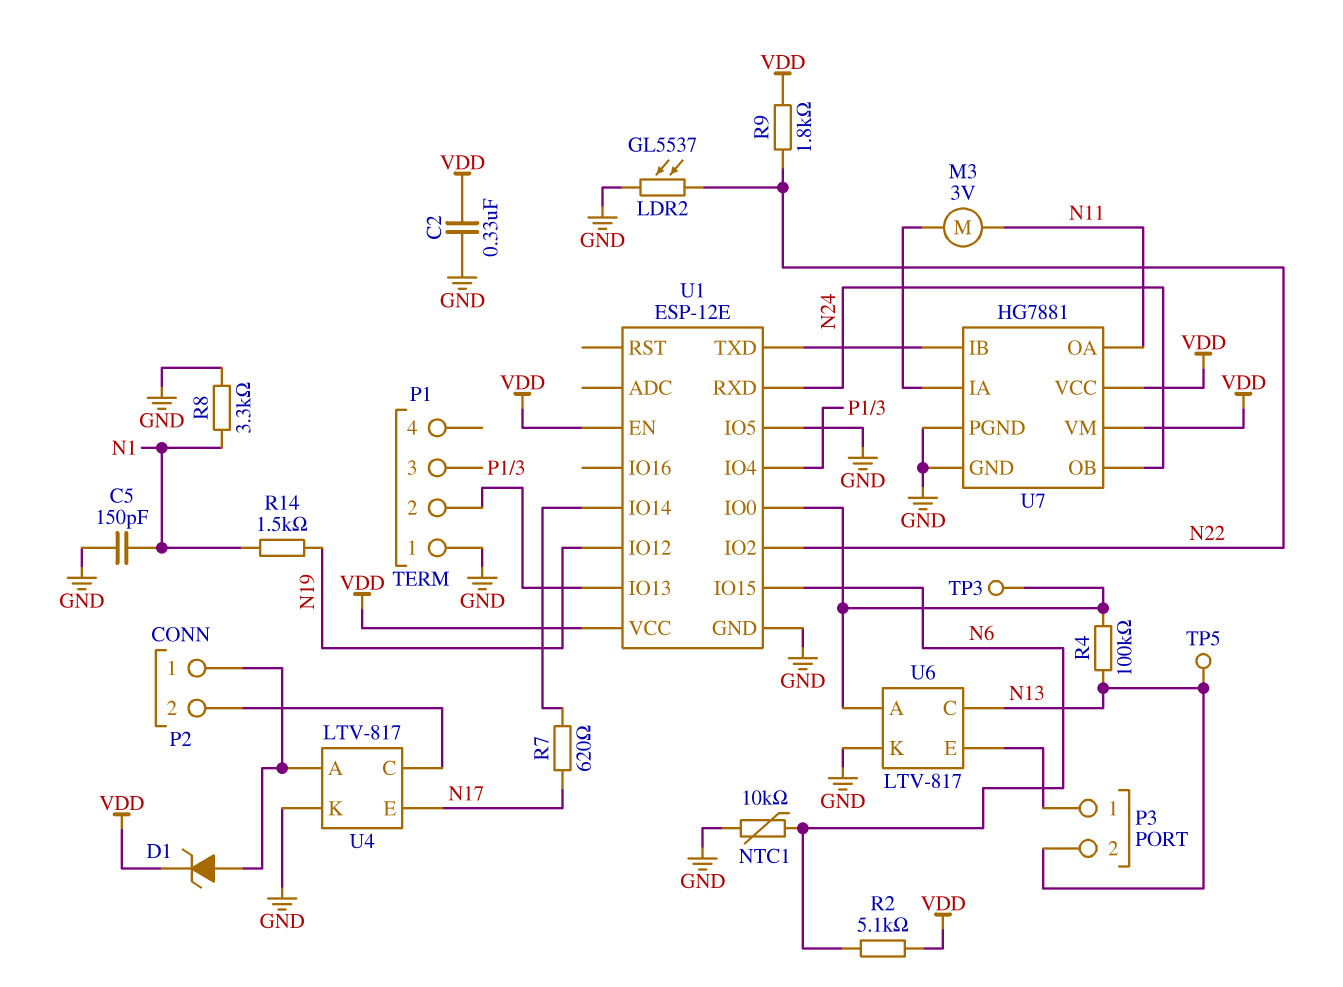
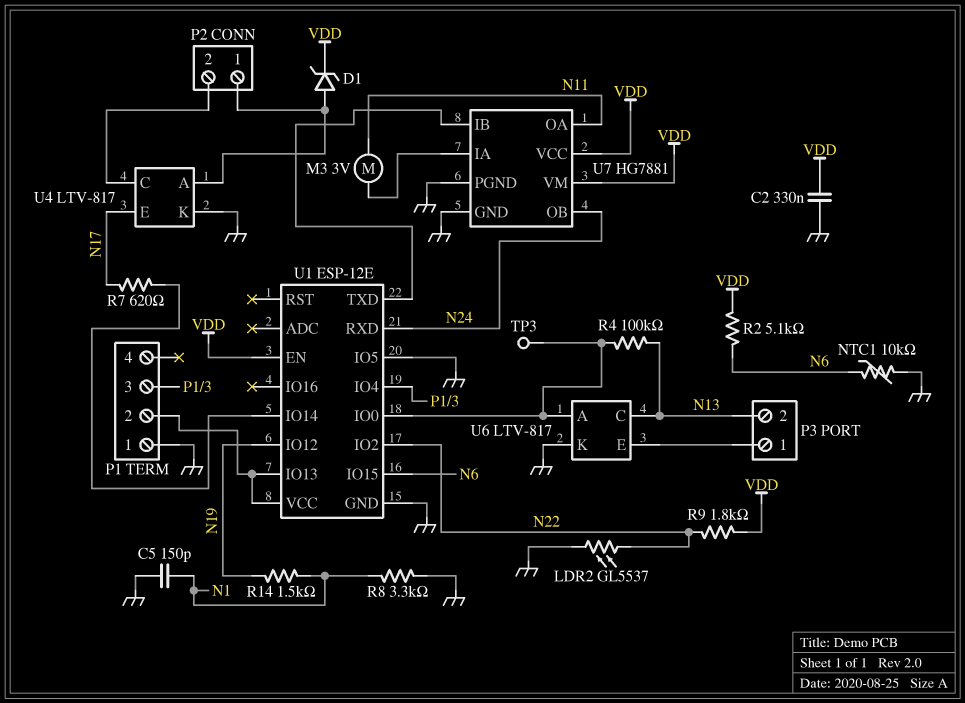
TP5: test point (N13) -> none
U1 pin VCC: VDD -> P1/2

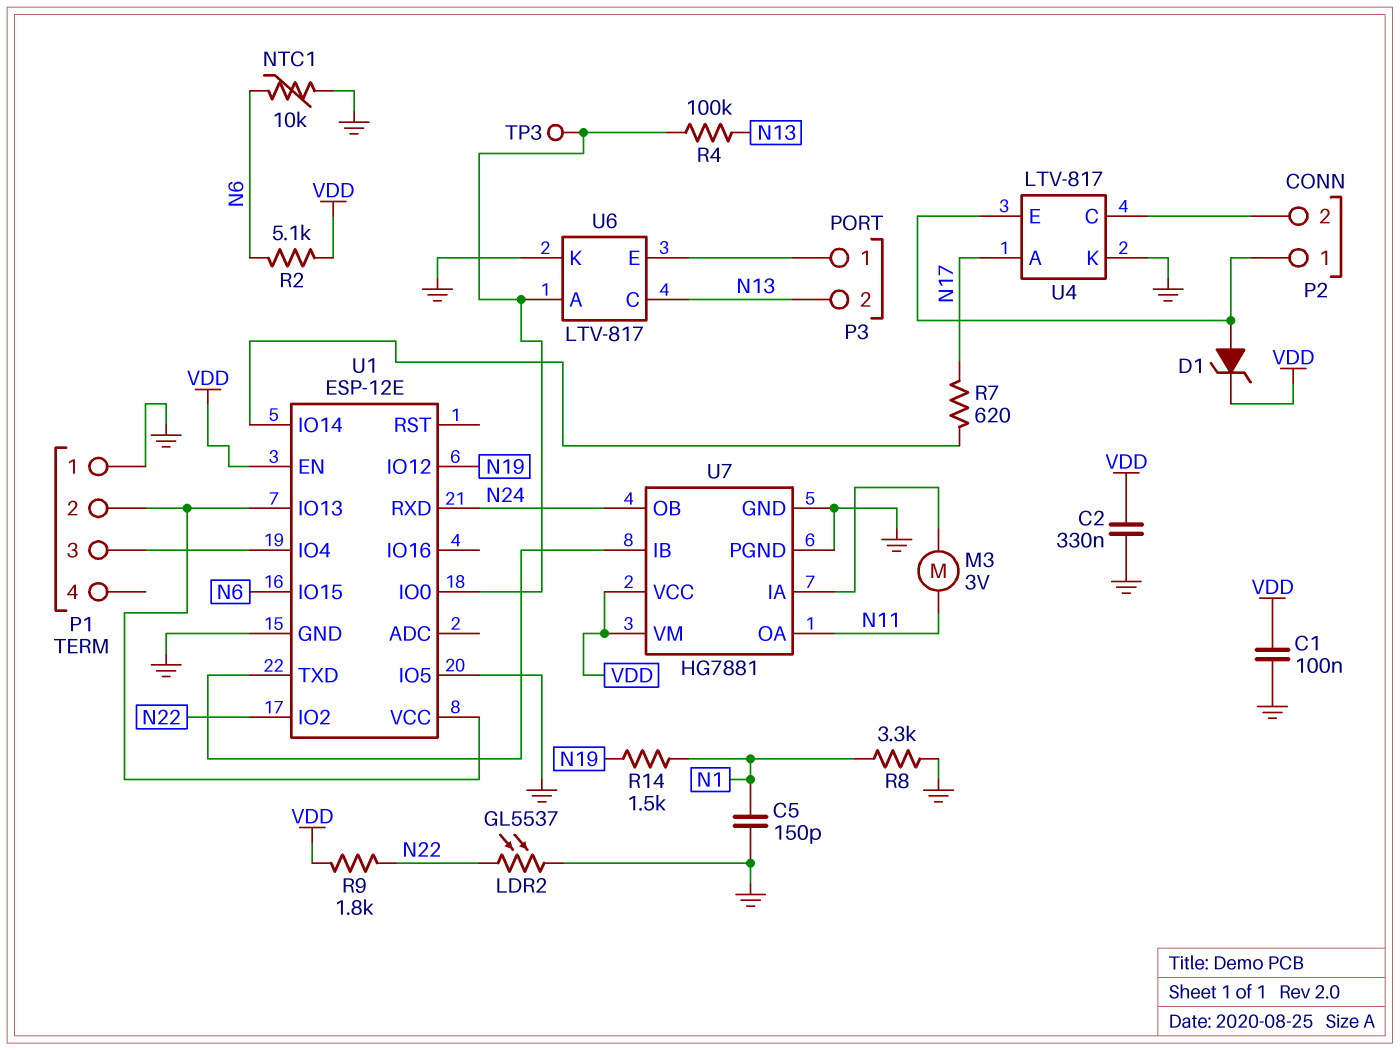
C1: none -> 100nF (GND, VDD)
U4 pin A: P2/1 -> N17
U4 pin E: N17 -> P2/1

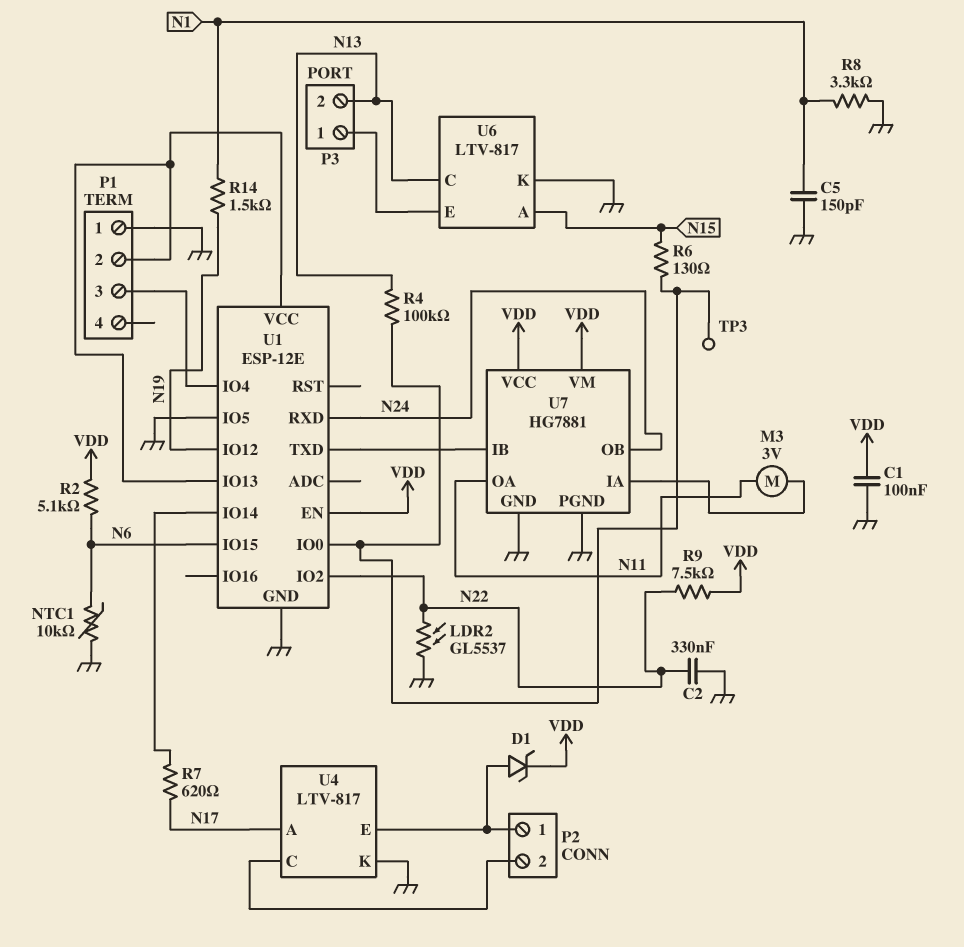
C2: 330nF (GND, VDD) -> 330nF (GND, N22)
R6: none -> 130 (N15, U1/IO0)
R9: 1.8k (N22, VDD) -> 7.5k (N22, VDD)
U6 pin A: U1/IO0 -> N15

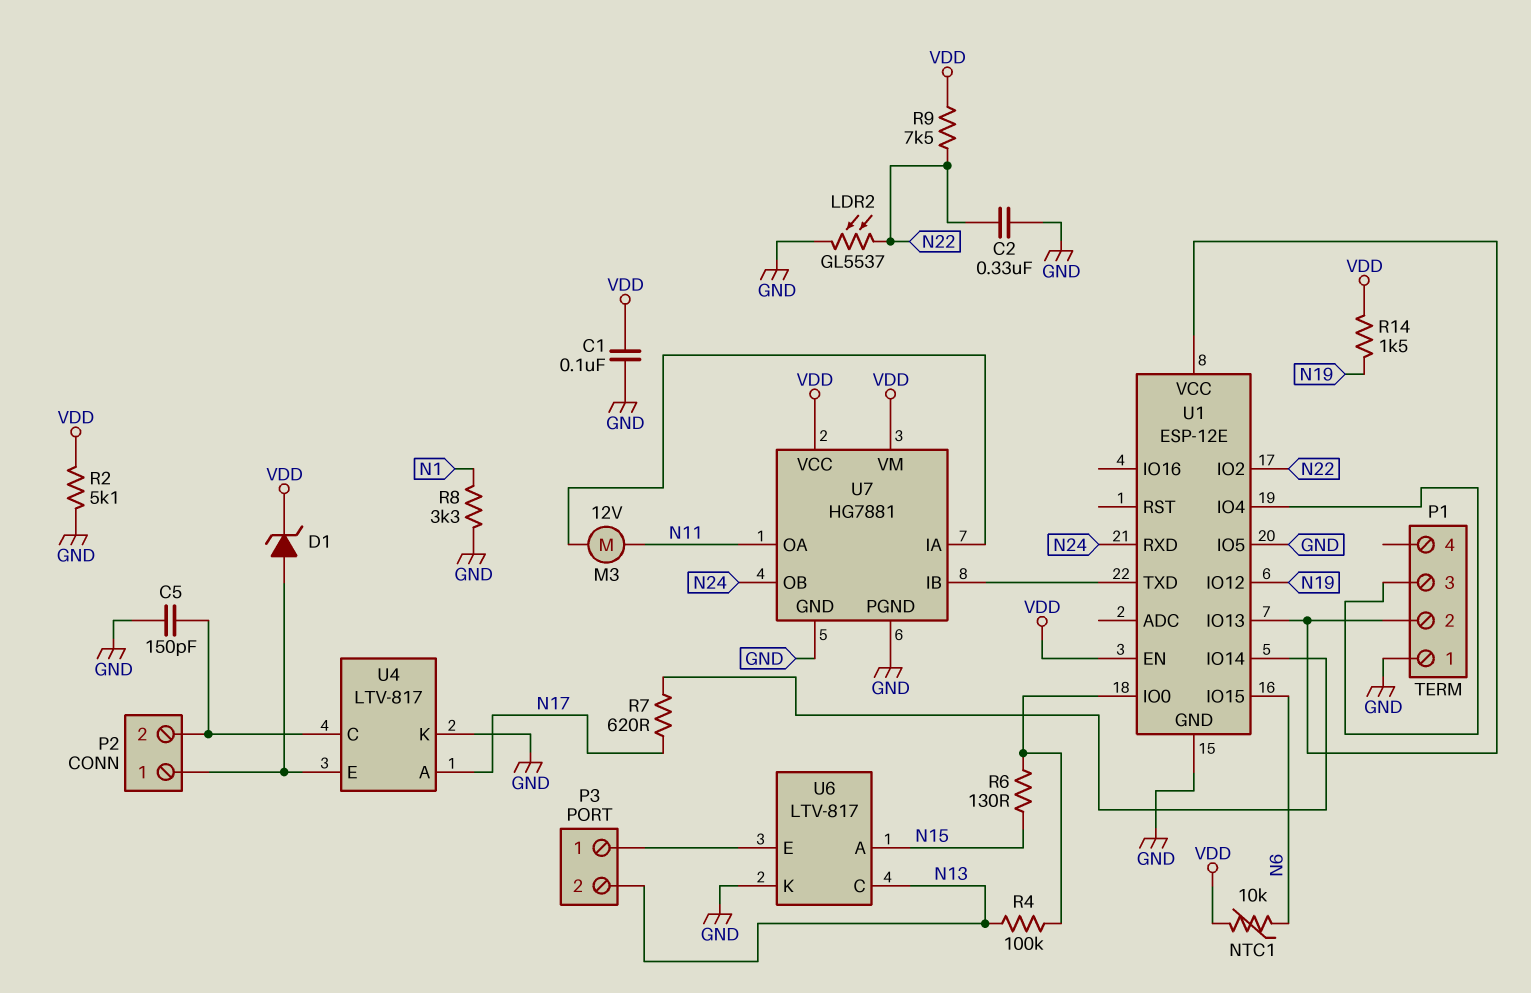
C5: 150pF (GND, N1) -> 150pF (GND, P2/2)
M3: motor 3V (N11, U7/IA) -> motor 12V (N11, U7/IA)
NTC1: 10k (GND, N6) -> 10k (N6, VDD)
R2: 5.1k (N6, VDD) -> 5.1k (GND, VDD)
R14: 1.5k (N1, N19) -> 1.5k (N19, VDD)
TP3: test point (U1/IO0) -> none

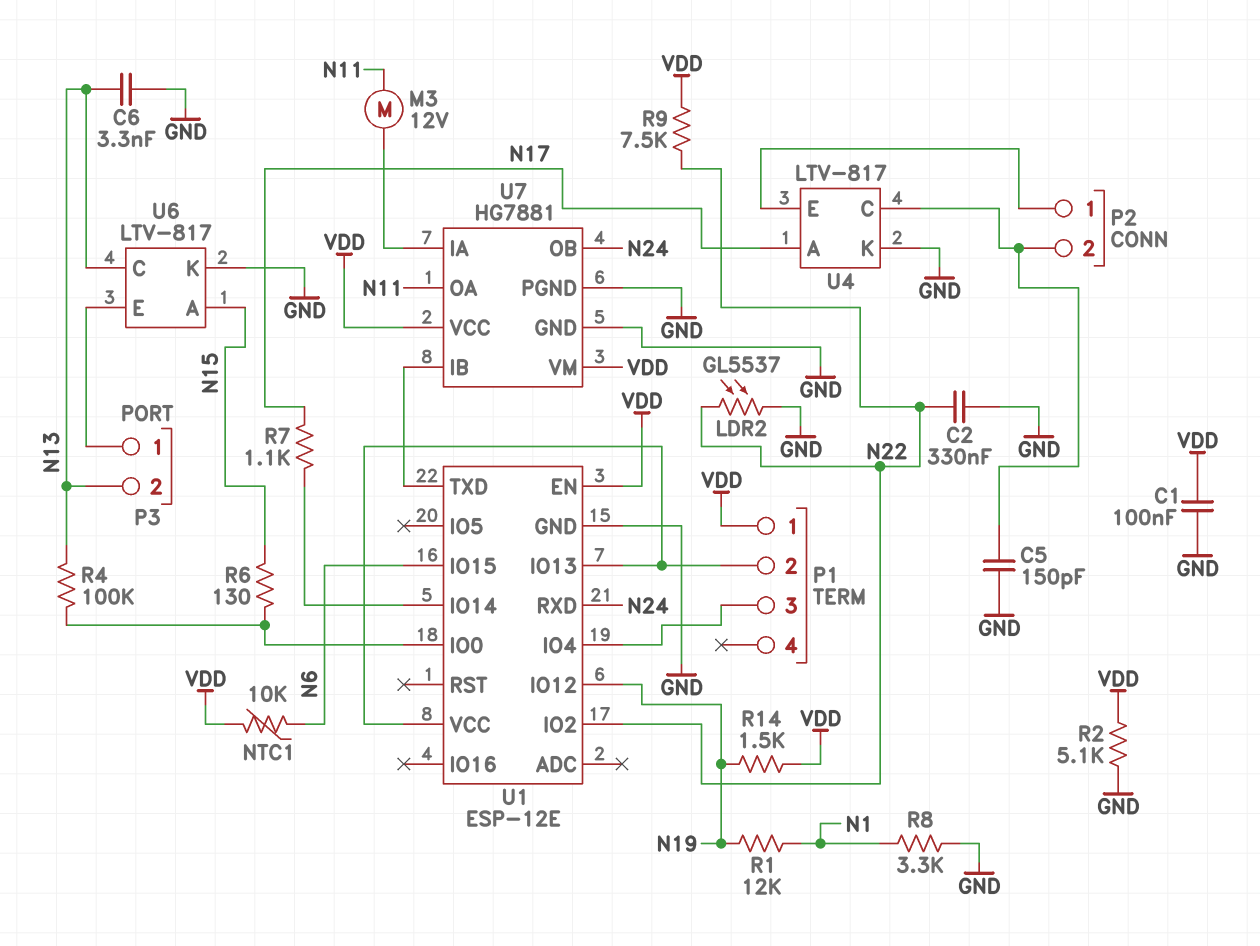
C6: none -> 3.3nF (GND, N13)
D1: zener (A P2/1, K VDD) -> none
P1 pin 1: GND -> VDD
R1: none -> 12k (N1, N19)
R7: 620 (N17, U1/IO14) -> 1.1k (N17, U1/IO14)
U1 pin IO5: GND -> none

